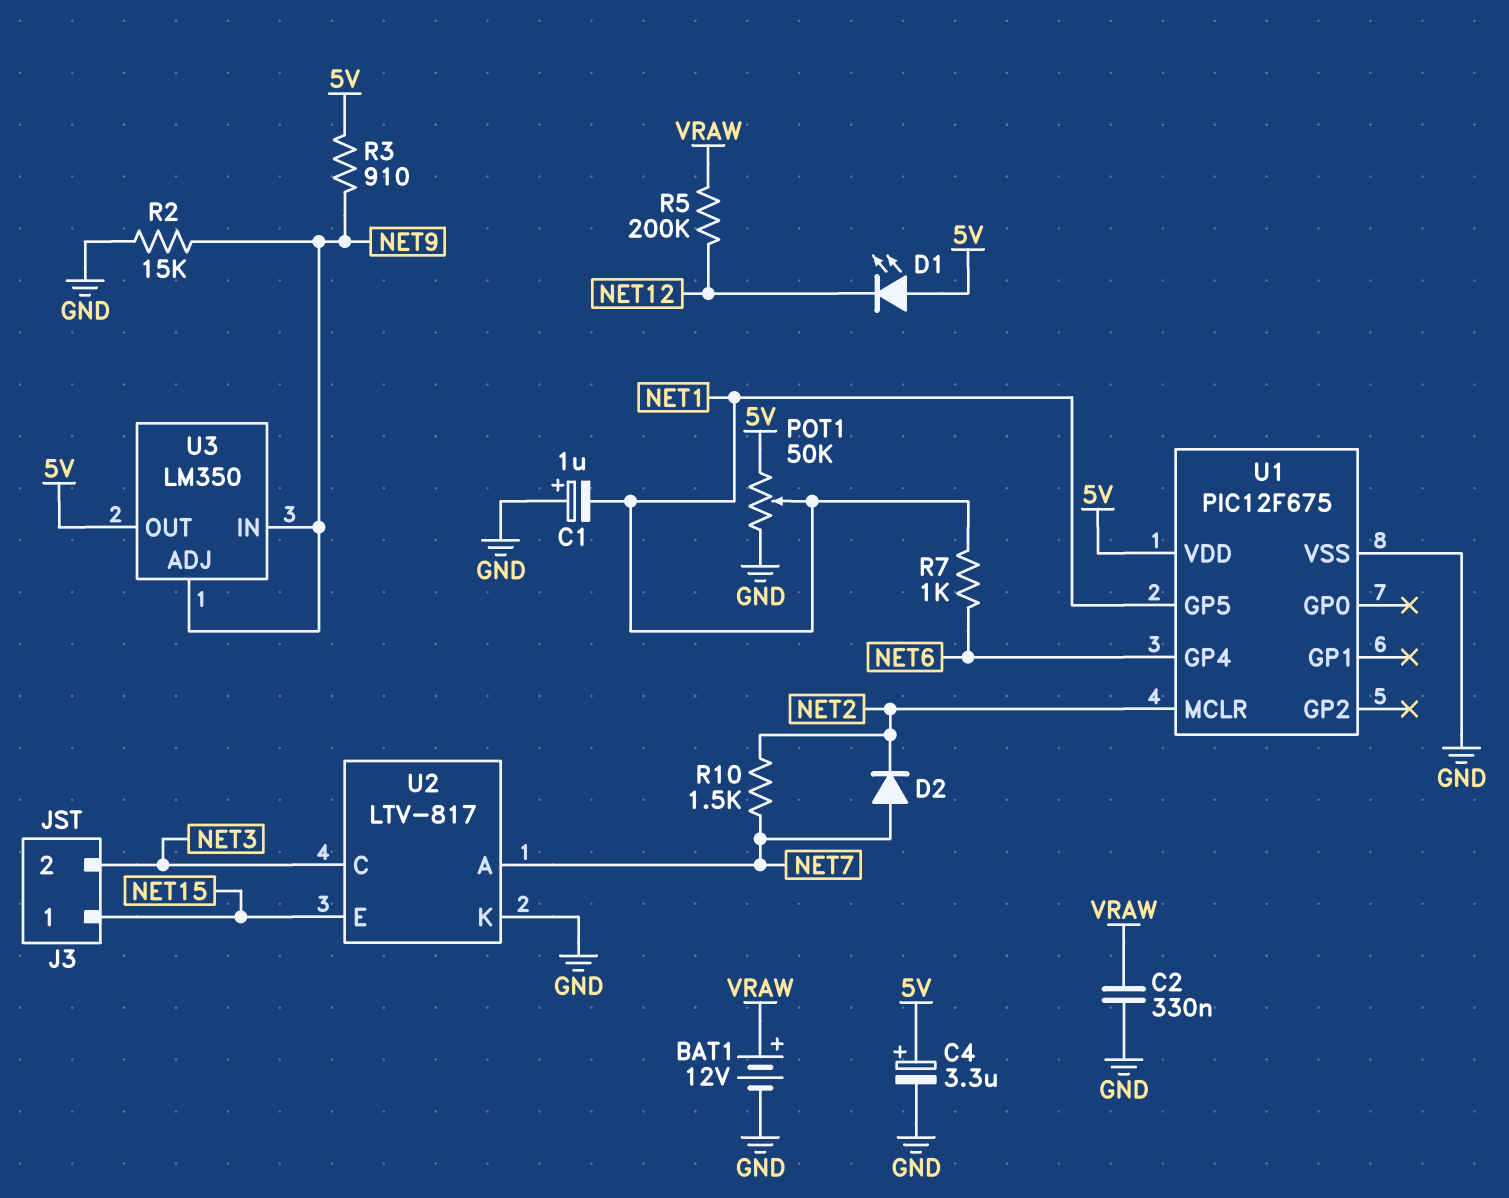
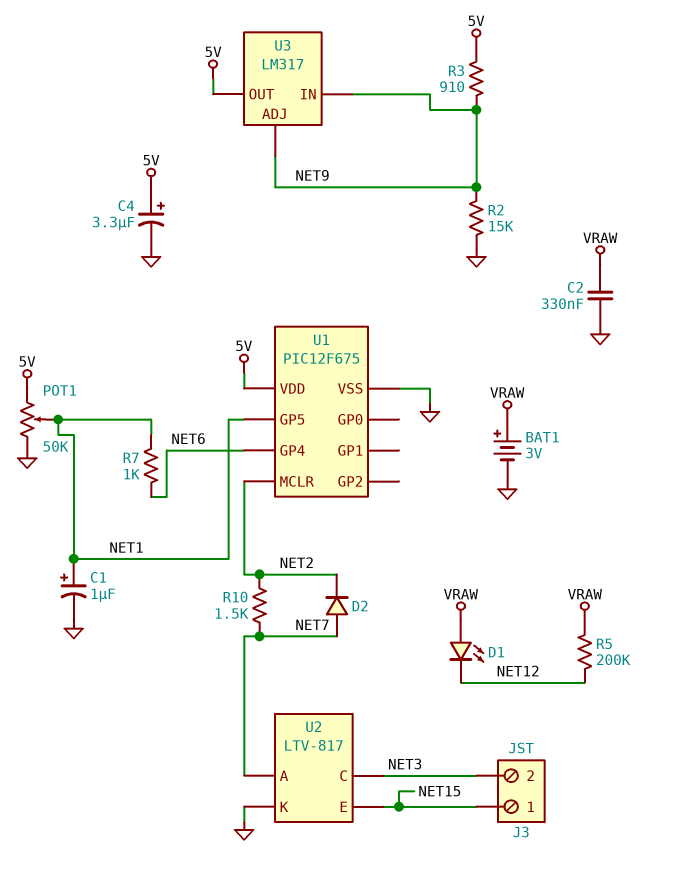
BAT1: 12V (plus VRAW, minus GND) -> 3V (plus VRAW, minus GND)
C1: 1uF (plus GND, minus NET1) -> 1uF (plus NET1, minus GND)
D1: LED (A 5V, K NET12) -> LED (A VRAW, K NET12)
U3: LM350 -> LM317

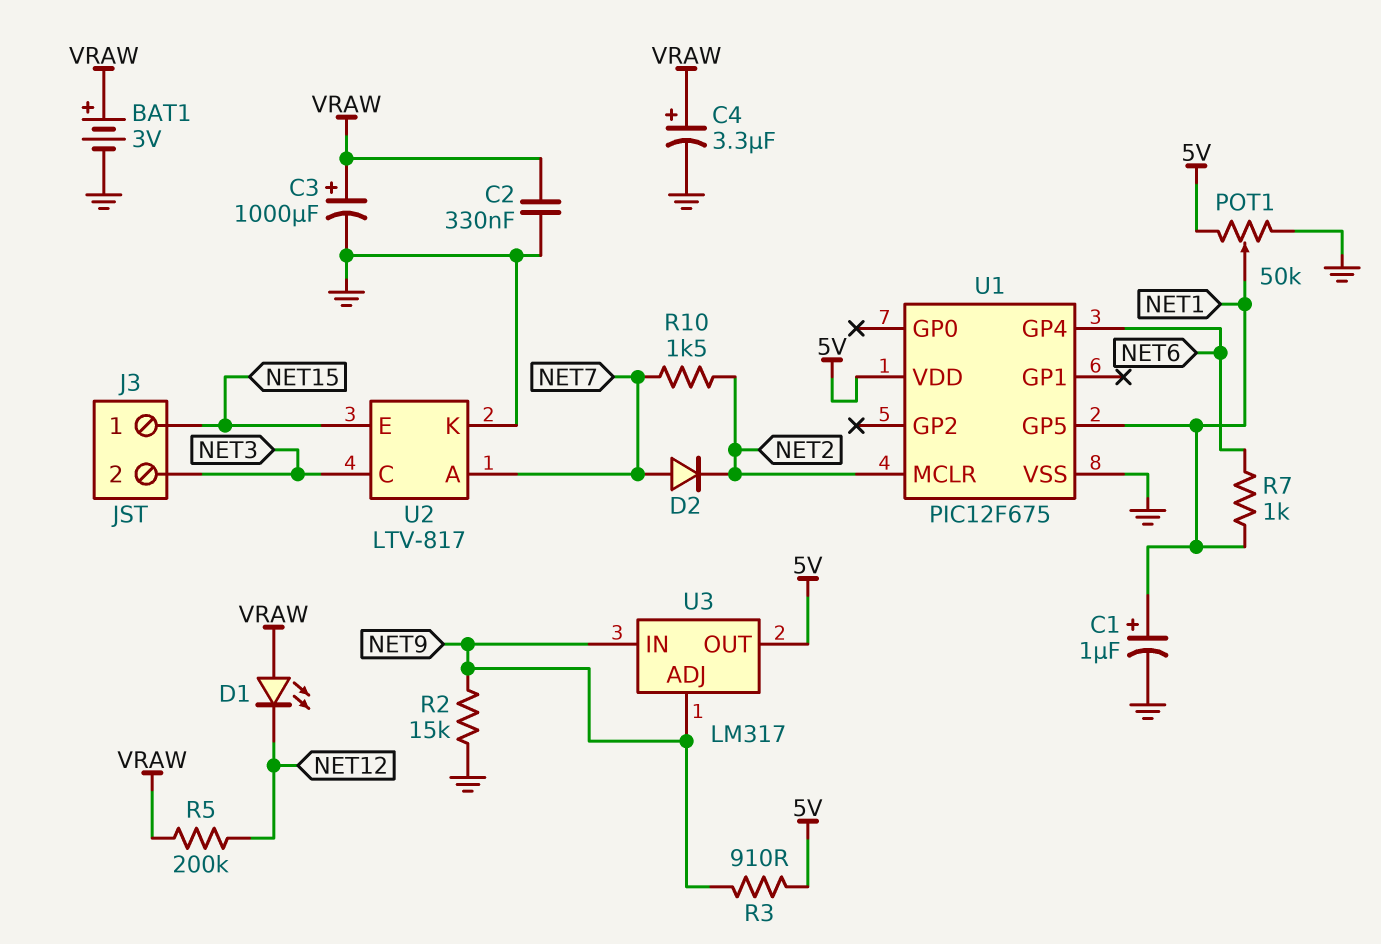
C3: none -> 1000uF (plus VRAW, minus GND)
C4: 3.3uF (plus 5V, minus GND) -> 3.3uF (plus VRAW, minus GND)

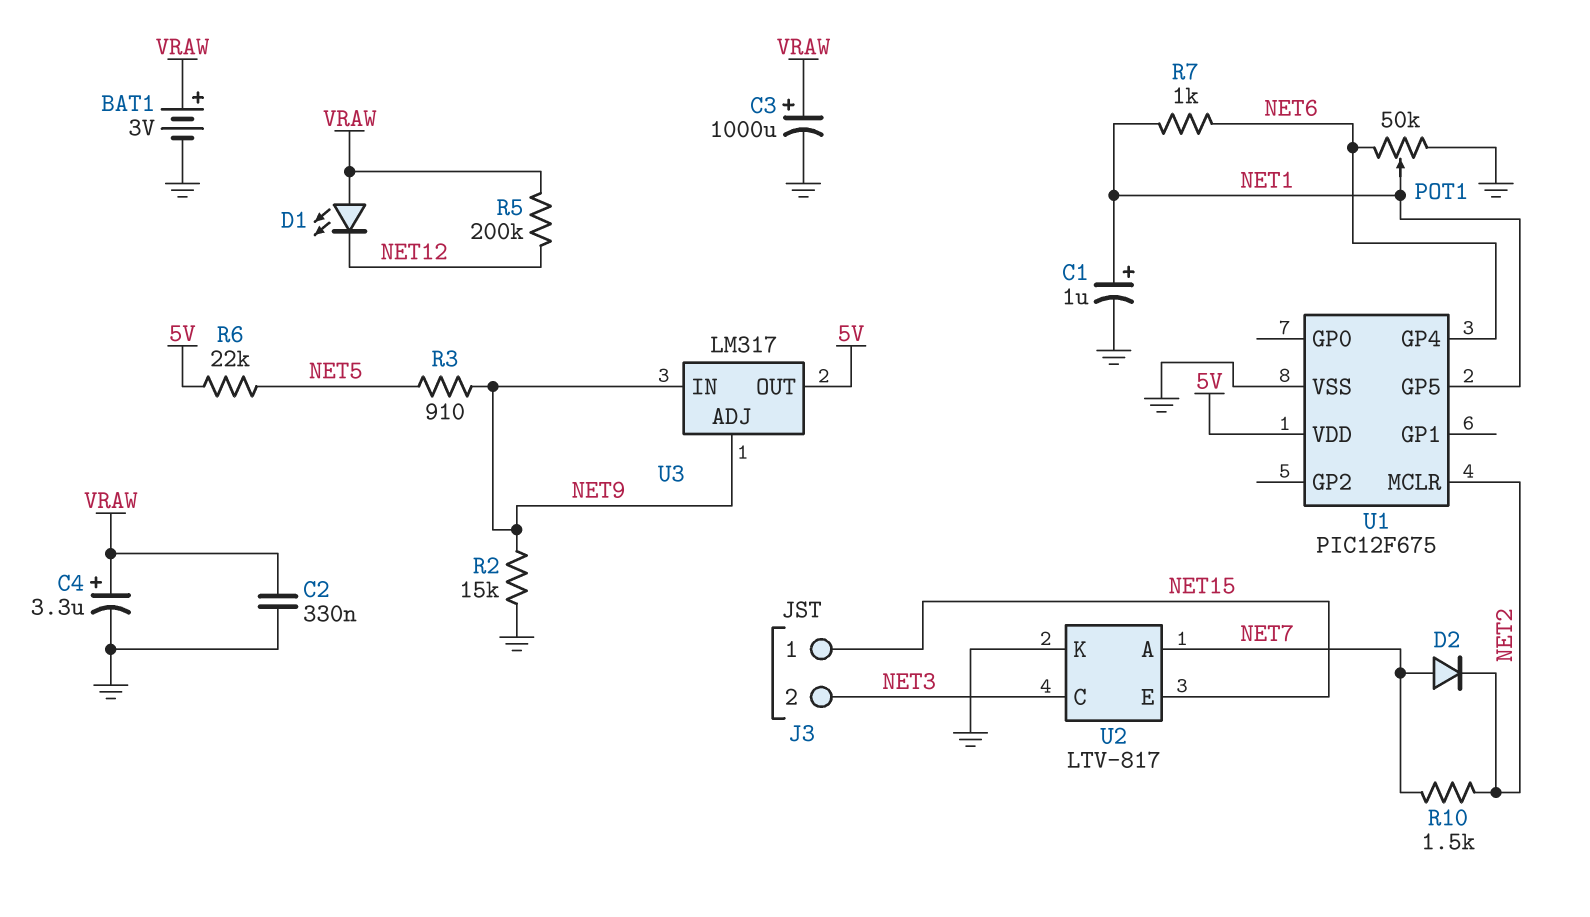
POT1: 50k (5V, GND, wiper NET1) -> 50k (GND, NET6, wiper NET1)
R3: 910 (5V, NET9) -> 910 (NET5, NET9)
R6: none -> 22k (5V, NET5)

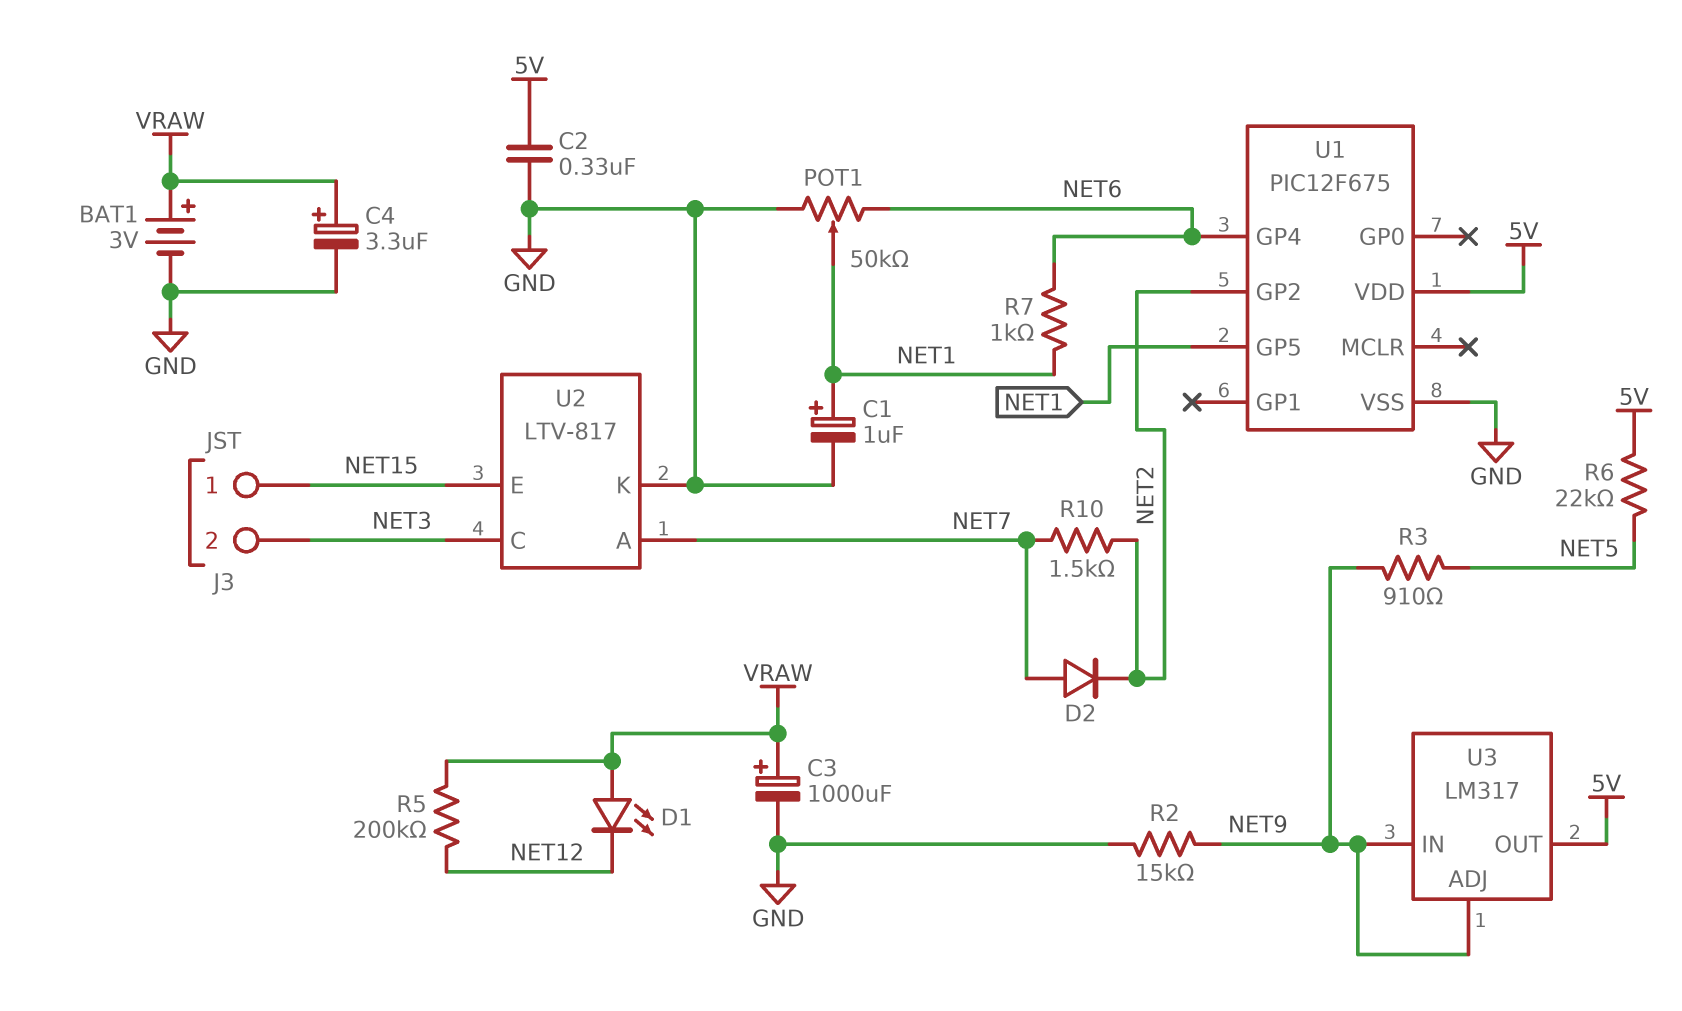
C2: 330nF (GND, VRAW) -> 330nF (5V, GND)
U1 pin GP2: none -> NET2
U1 pin MCLR: NET2 -> none

